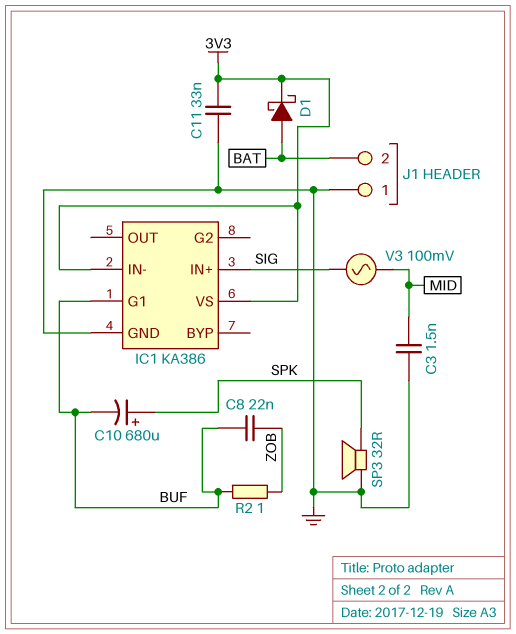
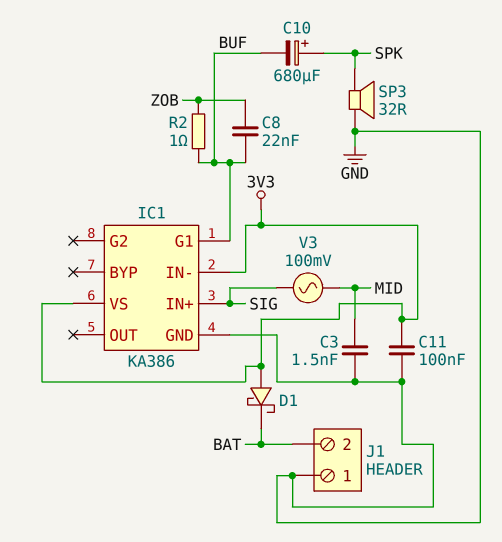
C11: 33nF (3V3, GND) -> 100nF (3V3, GND)
D1: schottky (A BAT, K 3V3) -> schottky (A 3V3, K BAT)

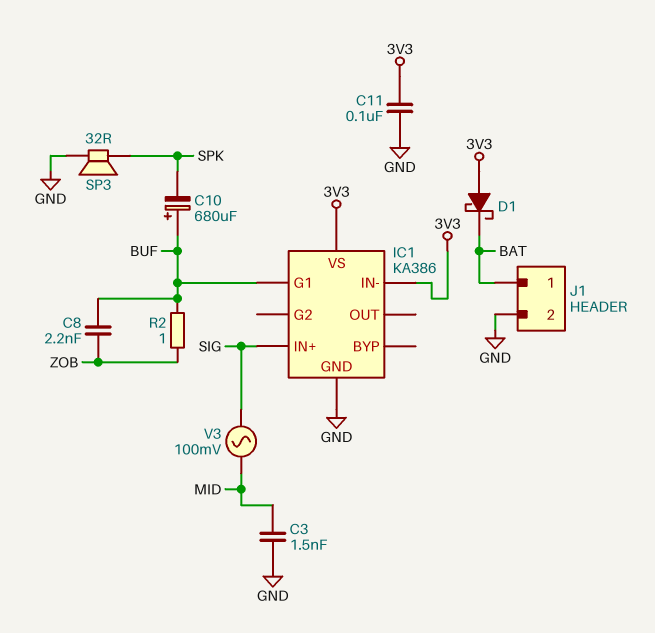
C8: 22nF (BUF, ZOB) -> 2.2nF (BUF, ZOB)
C10: 680uF (plus SPK, minus BUF) -> 680uF (plus BUF, minus SPK)
J1 pin 1: GND -> BAT
J1 pin 2: BAT -> GND

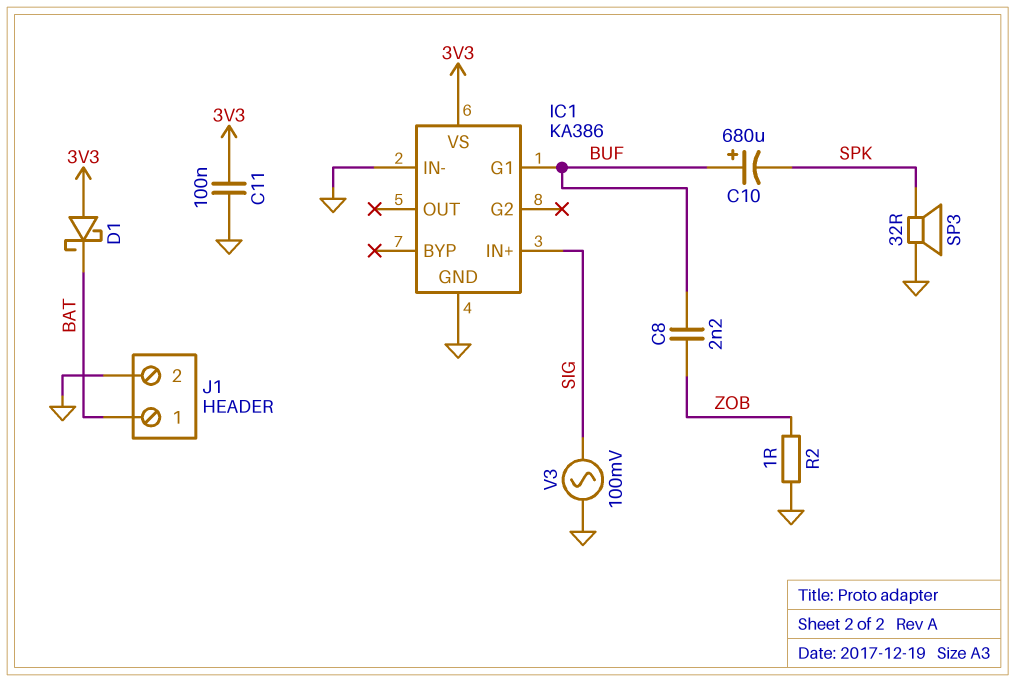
C3: 1.5nF (GND, MID) -> none
IC1 pin IN-: 3V3 -> GND
R2: 1 (BUF, ZOB) -> 1 (GND, ZOB)
V3: AC 100mV (MID, SIG) -> AC 100mV (GND, SIG)

